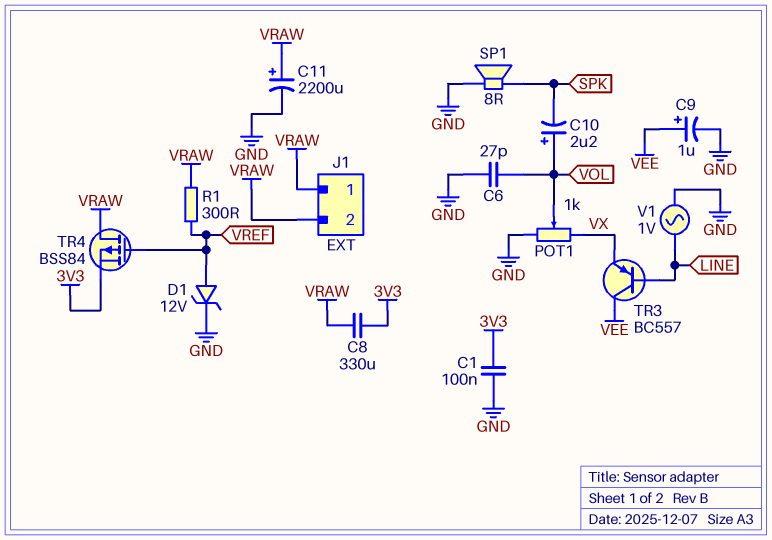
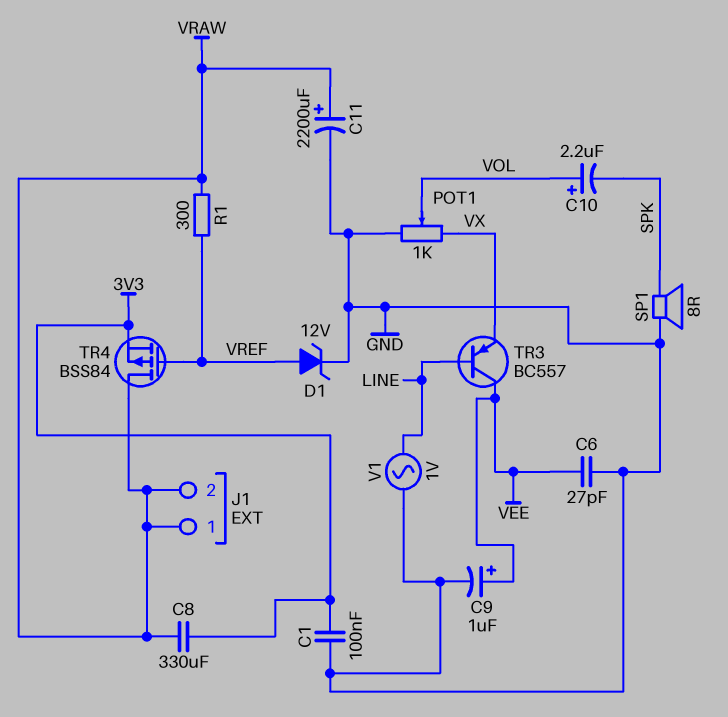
C6: 27pF (GND, VOL) -> 27pF (GND, VEE)

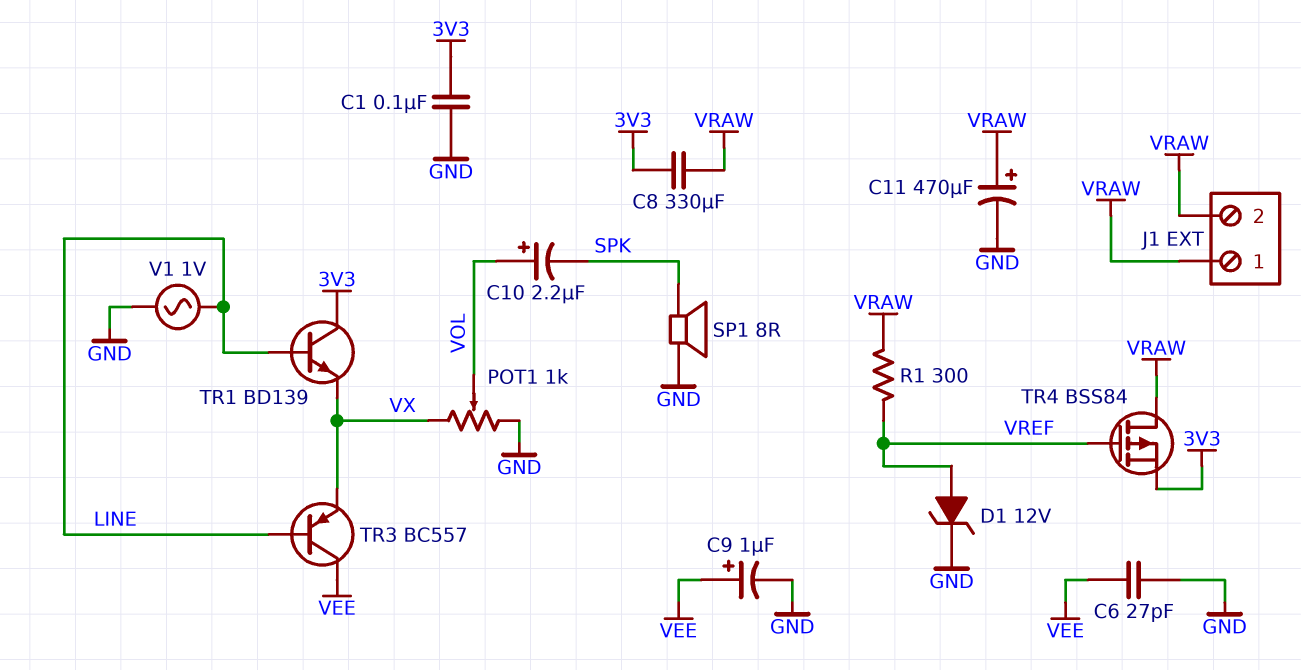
C11: 2200uF (plus VRAW, minus GND) -> 470uF (plus VRAW, minus GND)
TR1: none -> NPN BD139 (B LINE, C 3V3, E VX)

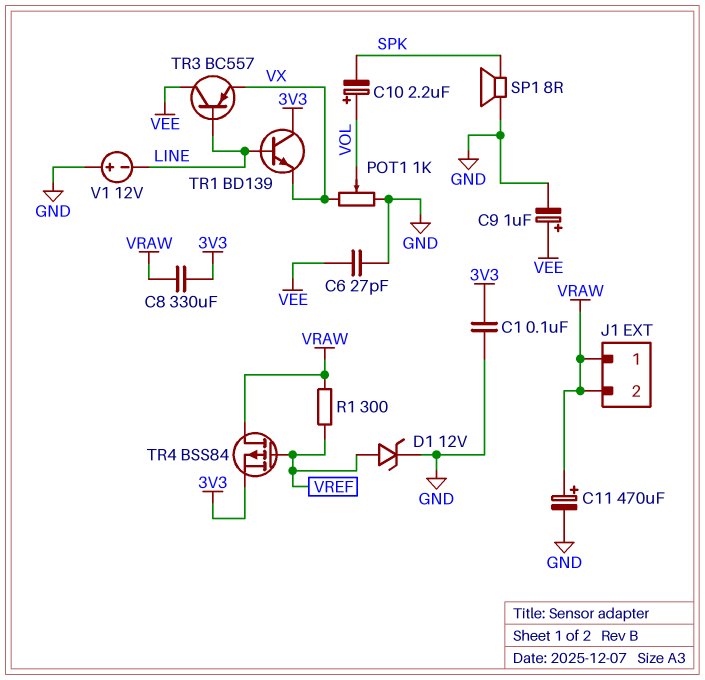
V1: AC 1V (GND, LINE) -> 12V (plus GND, minus LINE)

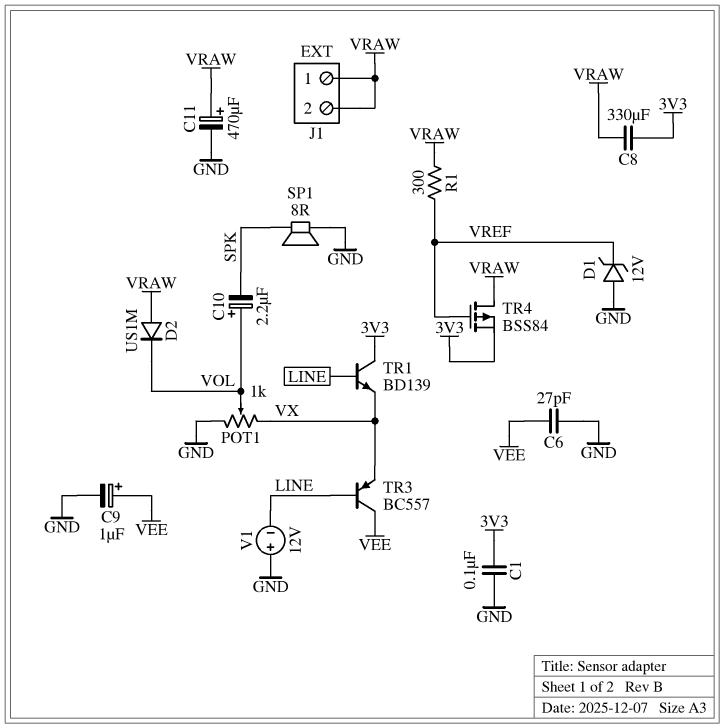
D1: zener 12V (A VREF, K GND) -> zener 12V (A GND, K VREF)
D2: none -> diode US1M (A VRAW, K VOL)

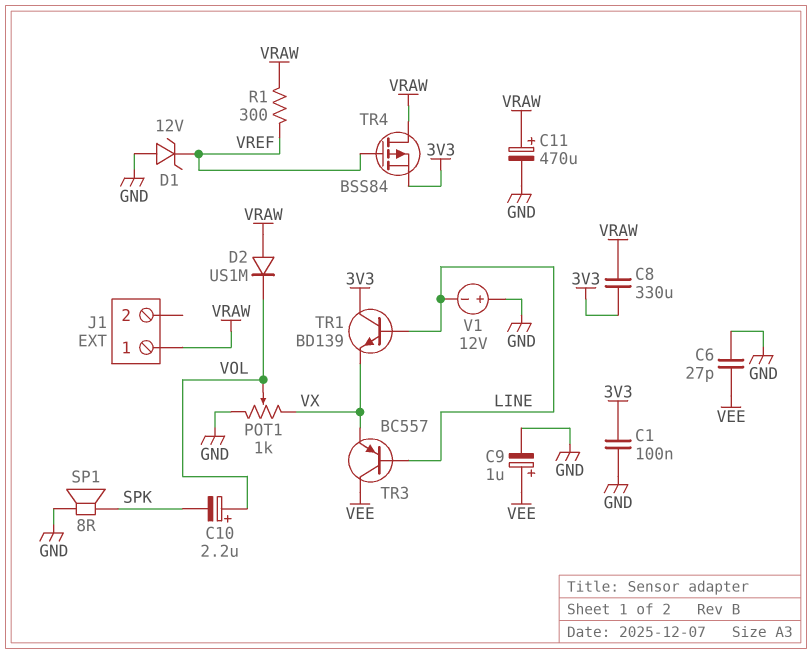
J1 pin 2: VRAW -> none

